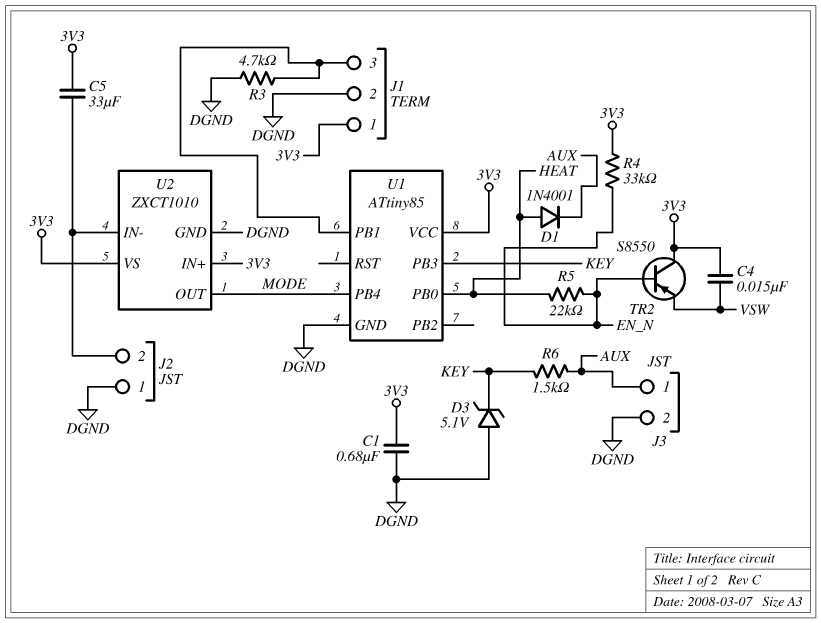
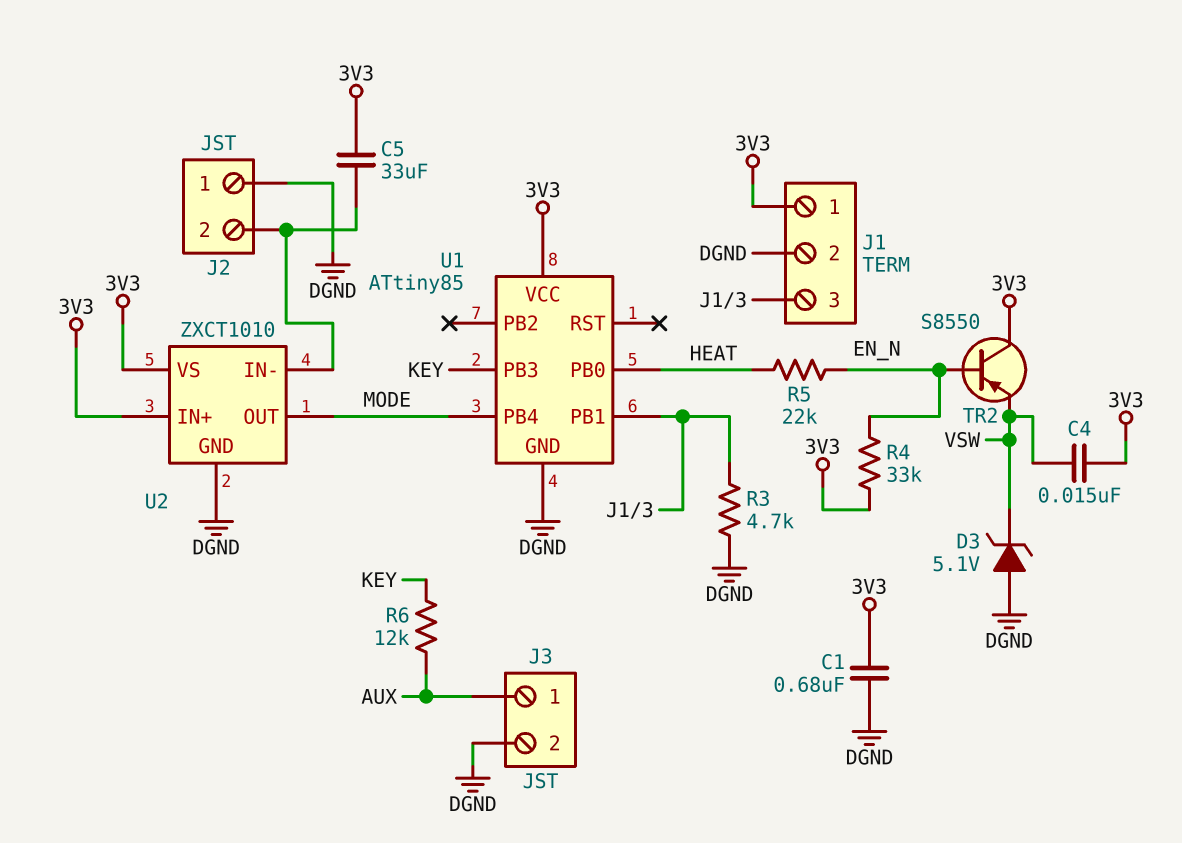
D1: diode 1N4001 (A HEAT, K AUX) -> none
D3: zener 5.1V (A DGND, K KEY) -> zener 5.1V (A DGND, K VSW)
R6: 1.5k (AUX, KEY) -> 12k (AUX, KEY)

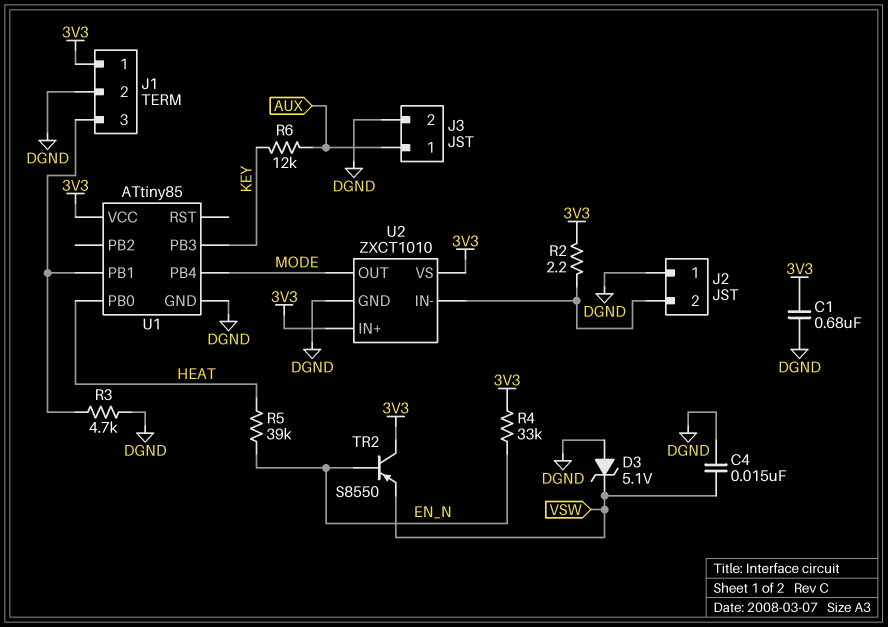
C4: 15nF (3V3, VSW) -> 15nF (DGND, VSW)
C5: 33uF (3V3, J2/2) -> none
R2: none -> 2.2 (3V3, J2/2)
R5: 22k (EN_N, HEAT) -> 39k (EN_N, HEAT)

